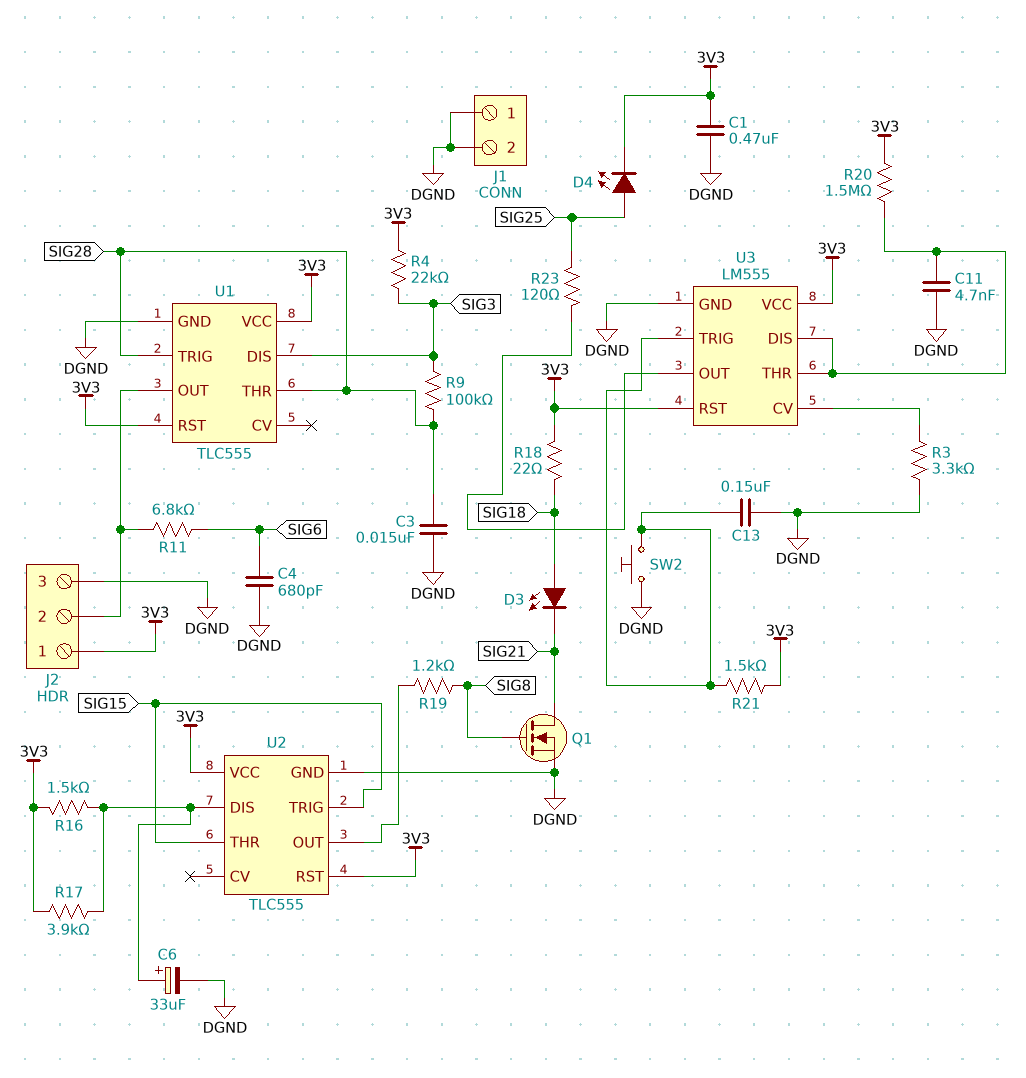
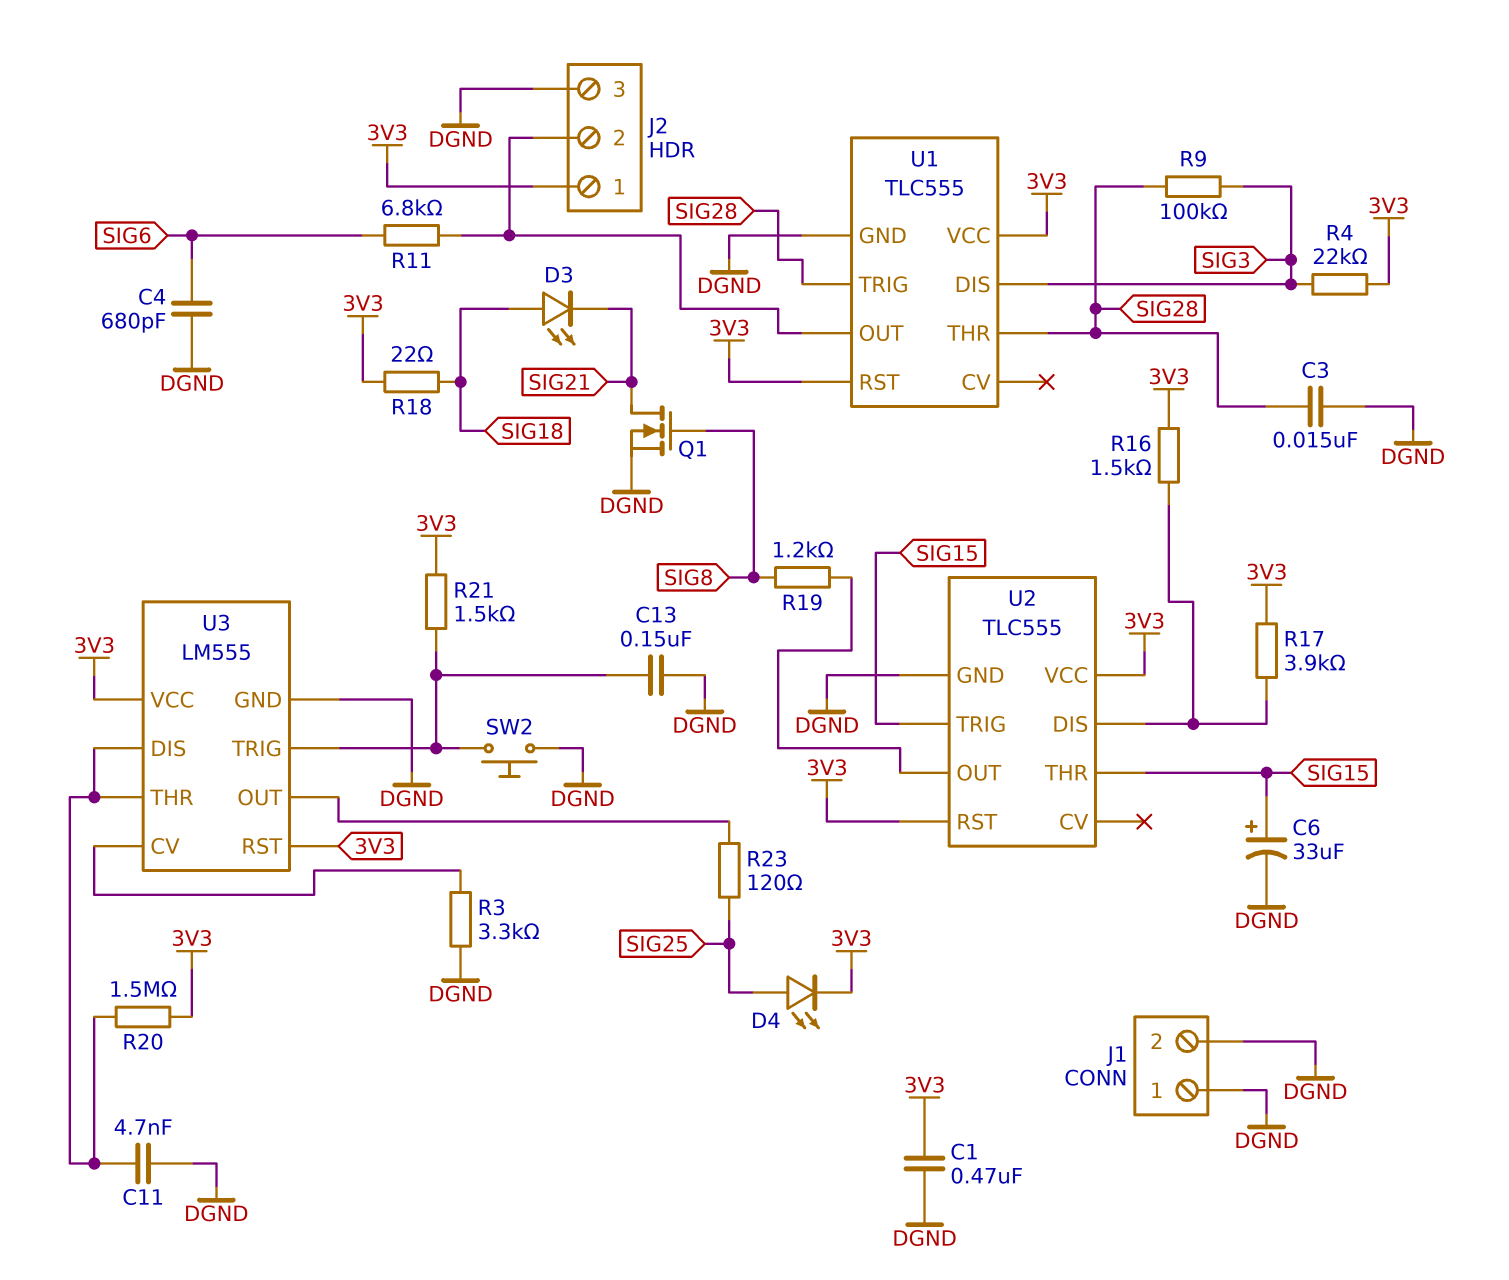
C6: 33uF (plus U2/DIS, minus DGND) -> 33uF (plus SIG15, minus DGND)

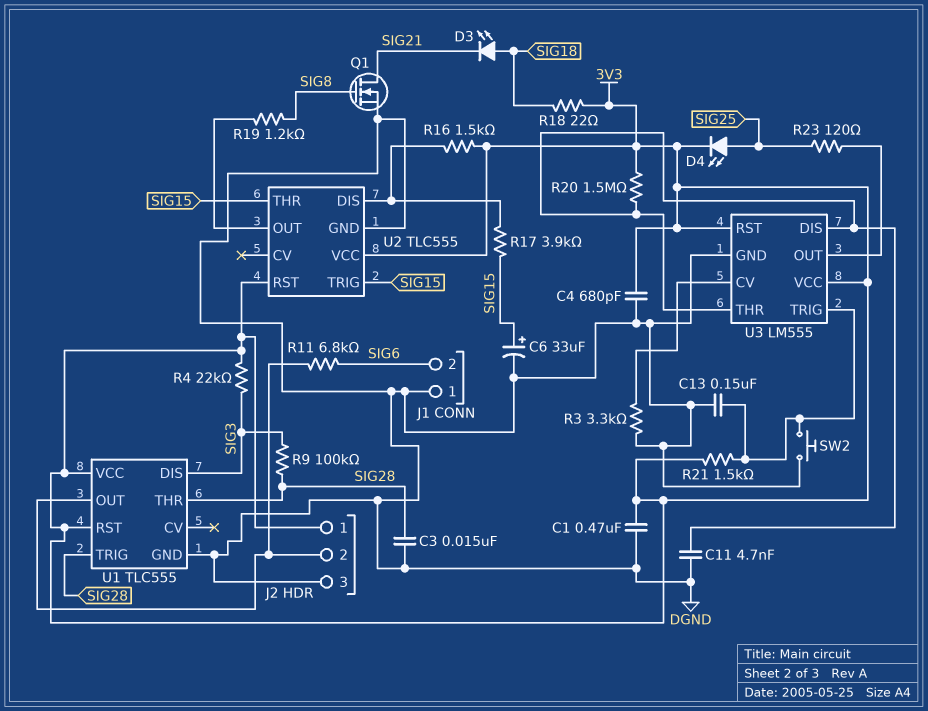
C4: 680pF (DGND, SIG6) -> 680pF (3V3, DGND)
J1 pin 2: DGND -> SIG6
R17: 3.9k (3V3, U2/DIS) -> 3.9k (SIG15, U2/DIS)

